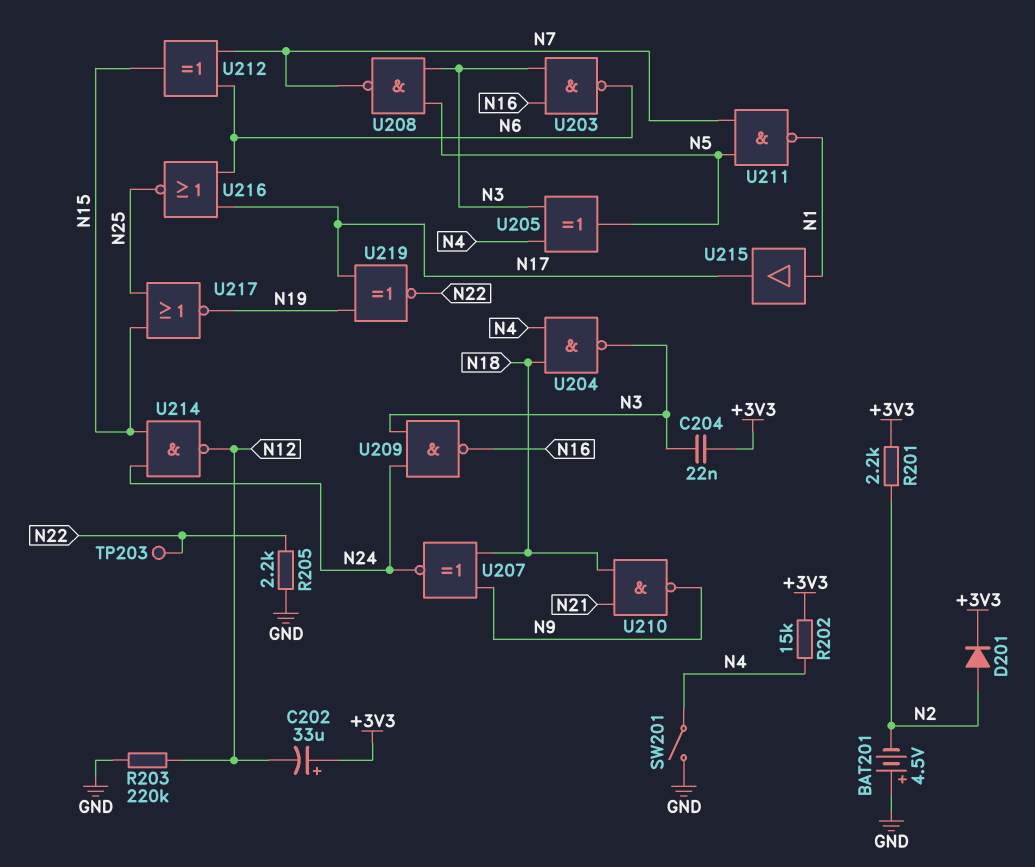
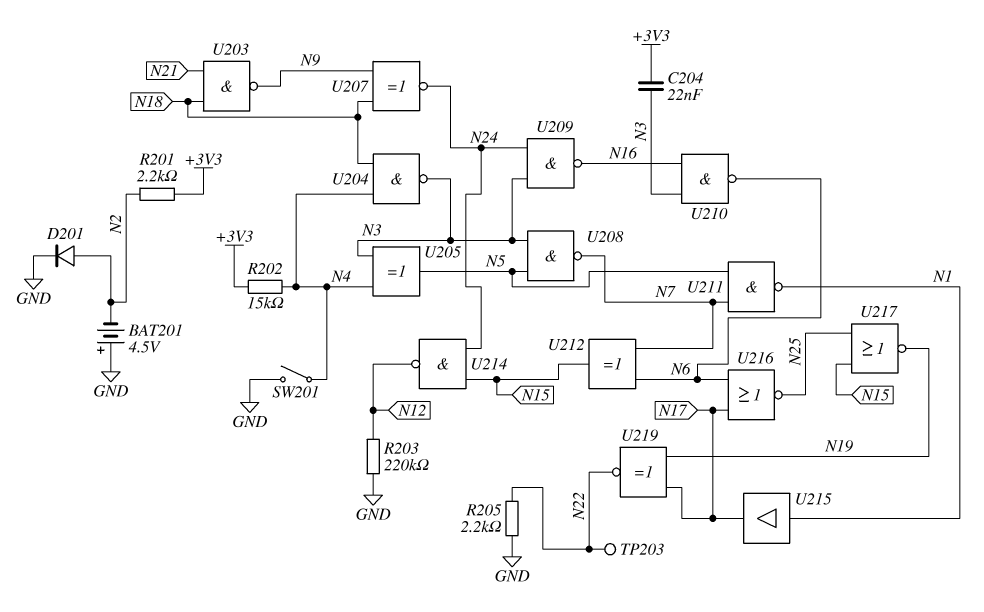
C202: 33uF (plus +3V3, minus N12) -> none
D201: diode (A N2, K +3V3) -> diode (A N2, K GND)
U203: NAND (in N3, in N16, out N6) -> NAND (in N18, in N21, out N9)
U210: NAND (in N18, in N21, out N9) -> NAND (in N3, in N16, out N6)

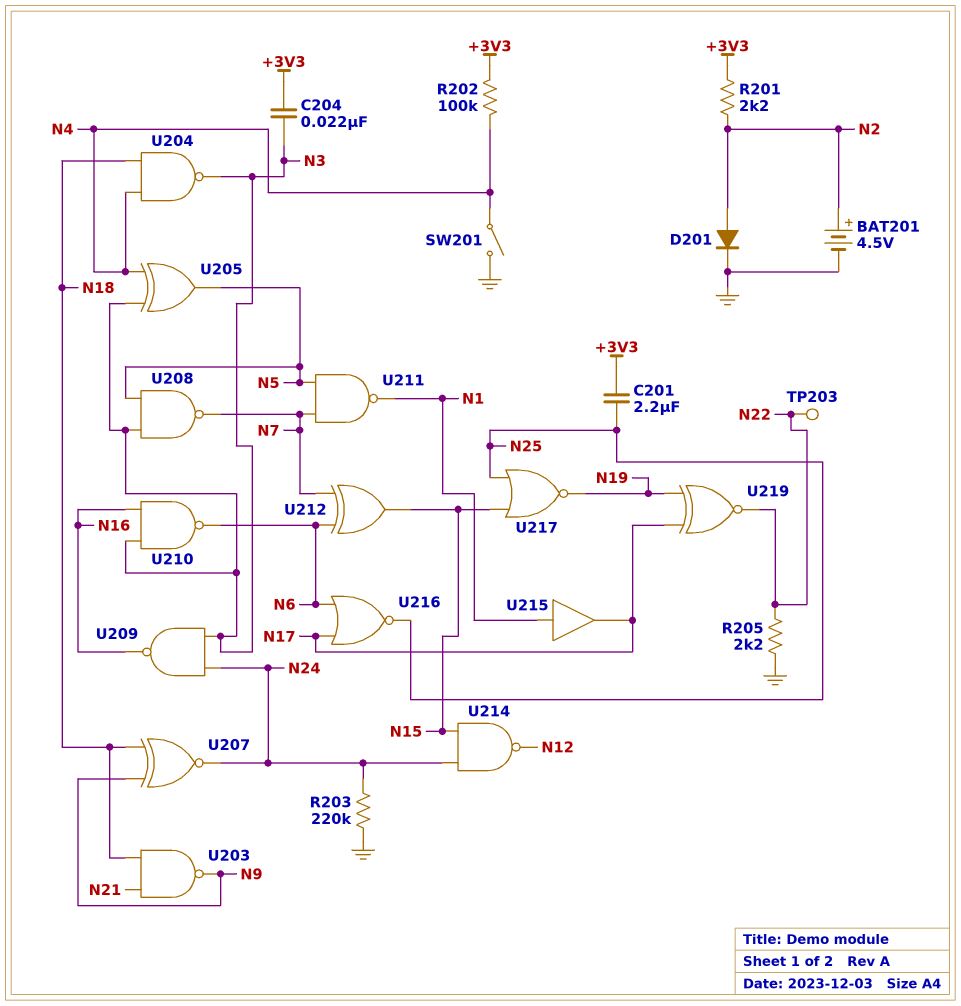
BAT201: 4.5V (plus GND, minus N2) -> 4.5V (plus N2, minus GND)
C201: none -> 2.2uF (+3V3, N25)
R202: 15k (+3V3, N4) -> 100k (+3V3, N4)
R203: 220k (GND, N12) -> 220k (GND, N24)

